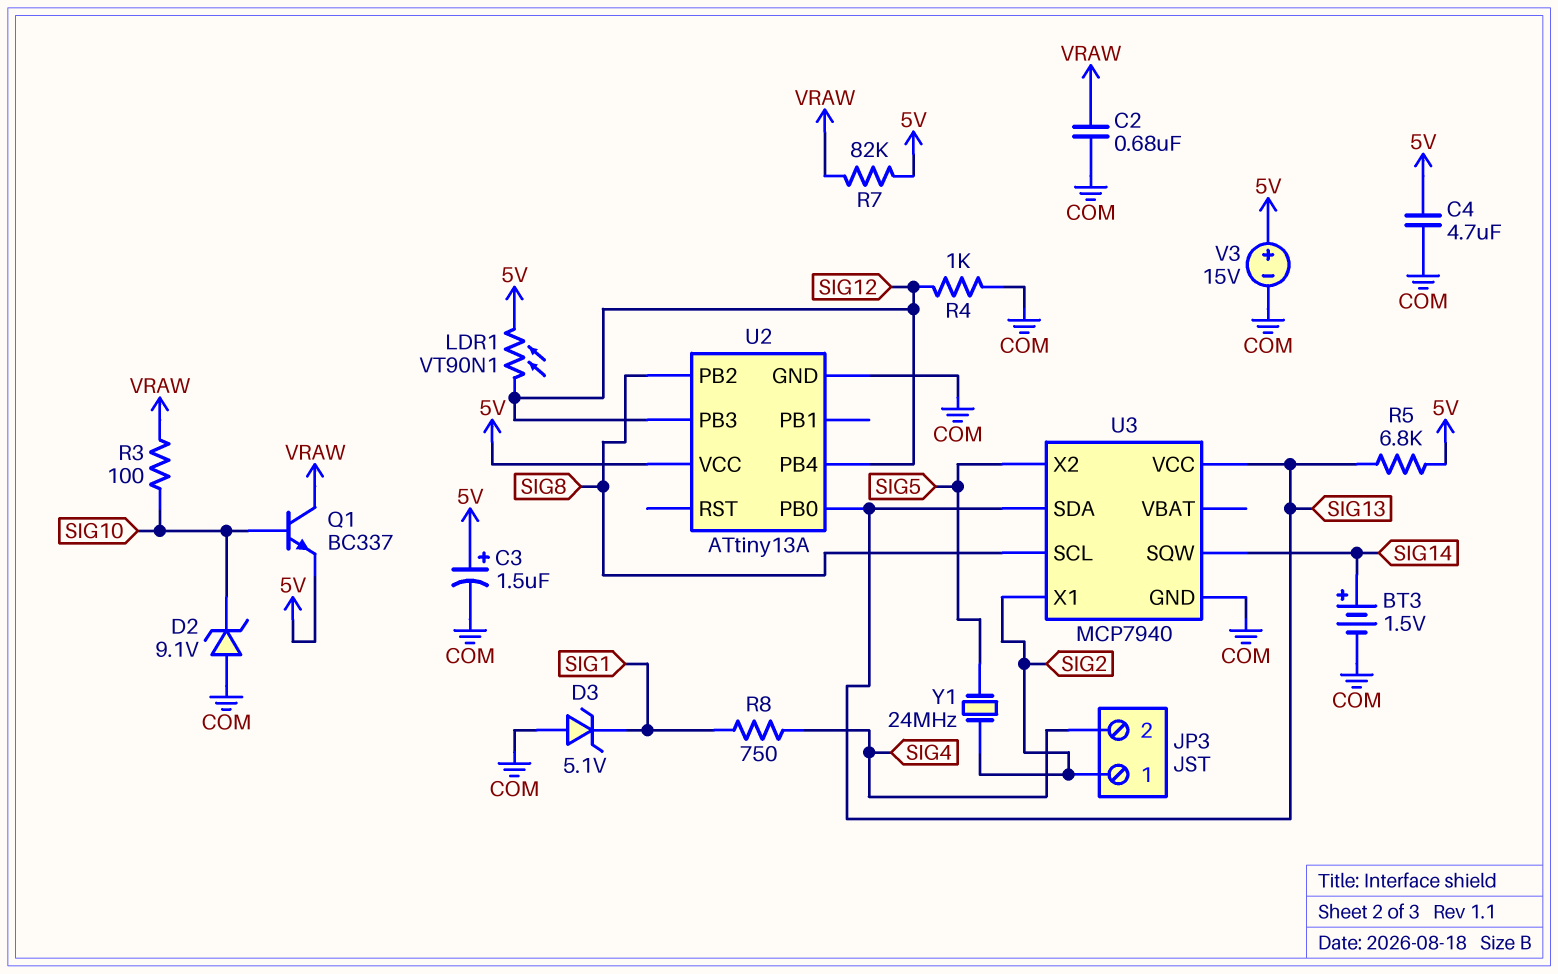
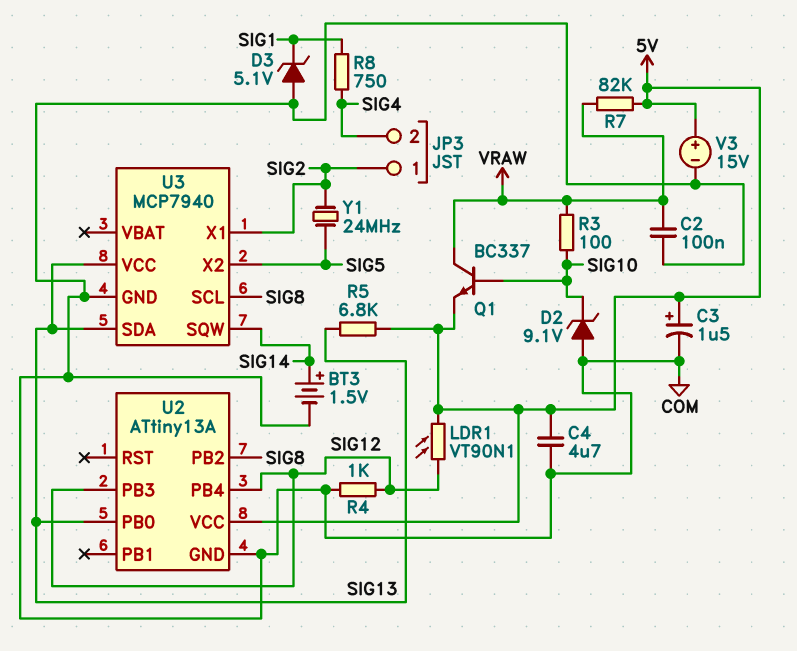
C2: 680nF (COM, VRAW) -> 100nF (COM, VRAW)

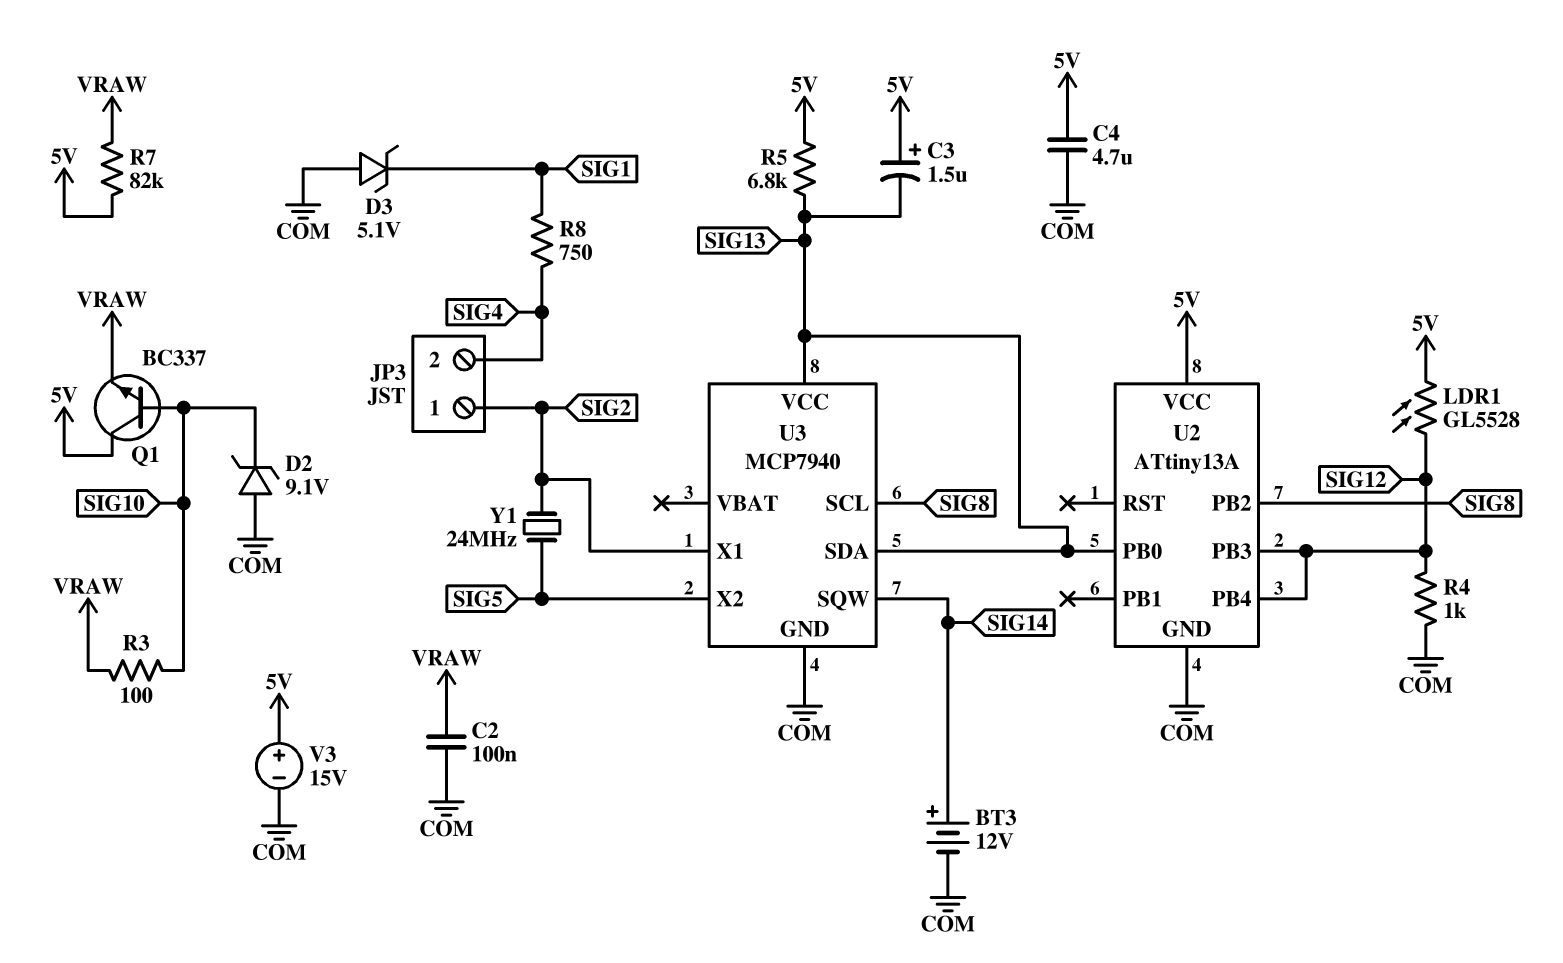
BT3: 1.5V (plus SIG14, minus COM) -> 12V (plus SIG14, minus COM)
C3: 1.5uF (plus 5V, minus COM) -> 1.5uF (plus 5V, minus SIG13)
LDR1: VT90N1 (5V, SIG12) -> GL5528 (5V, SIG12)
Q1: NPN BC337 (B SIG10, C VRAW, E 5V) -> NPN BC337 (B SIG10, C 5V, E VRAW)

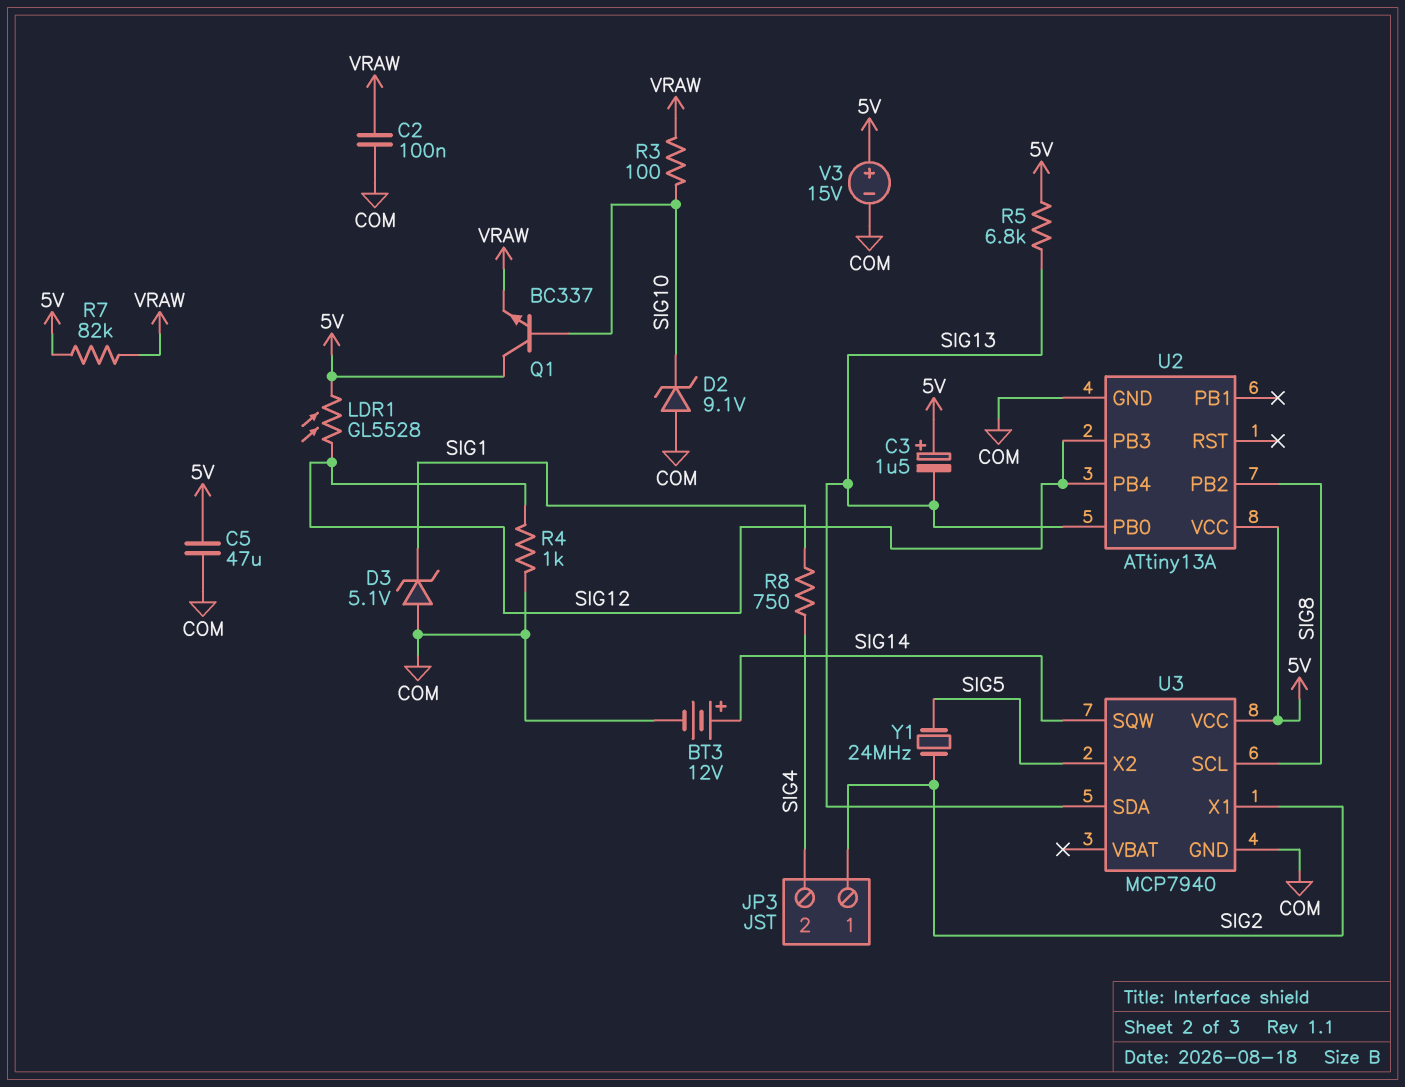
C4: 4.7uF (5V, COM) -> none
C5: none -> 47uF (5V, COM)
U3 pin VCC: SIG13 -> 5V

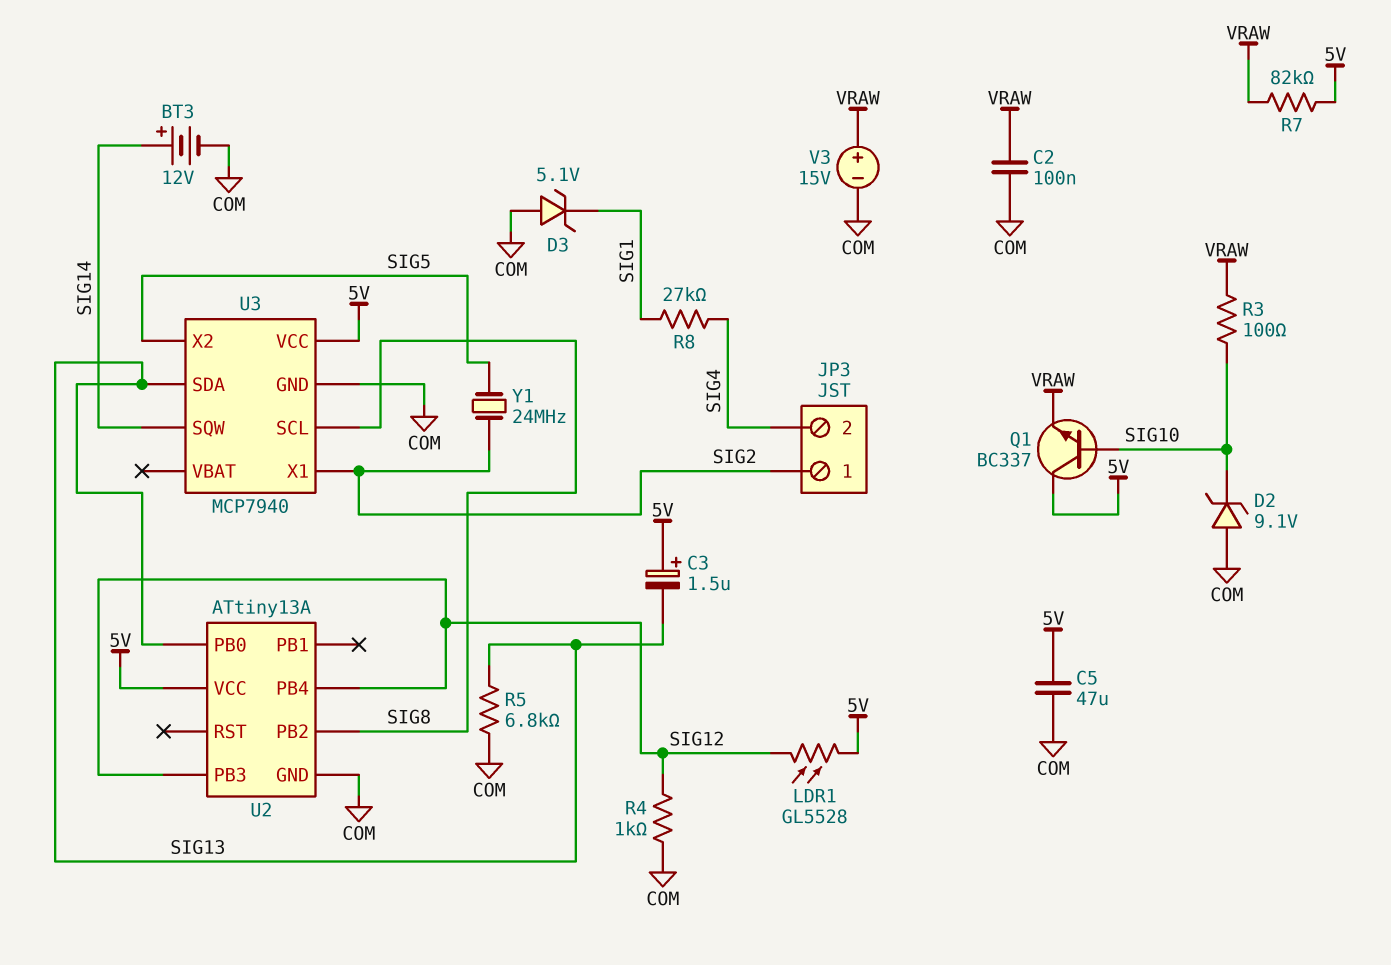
R5: 6.8k (5V, SIG13) -> 6.8k (COM, SIG13)
R8: 750 (SIG1, SIG4) -> 27k (SIG1, SIG4)
V3: 15V (plus 5V, minus COM) -> 15V (plus VRAW, minus COM)

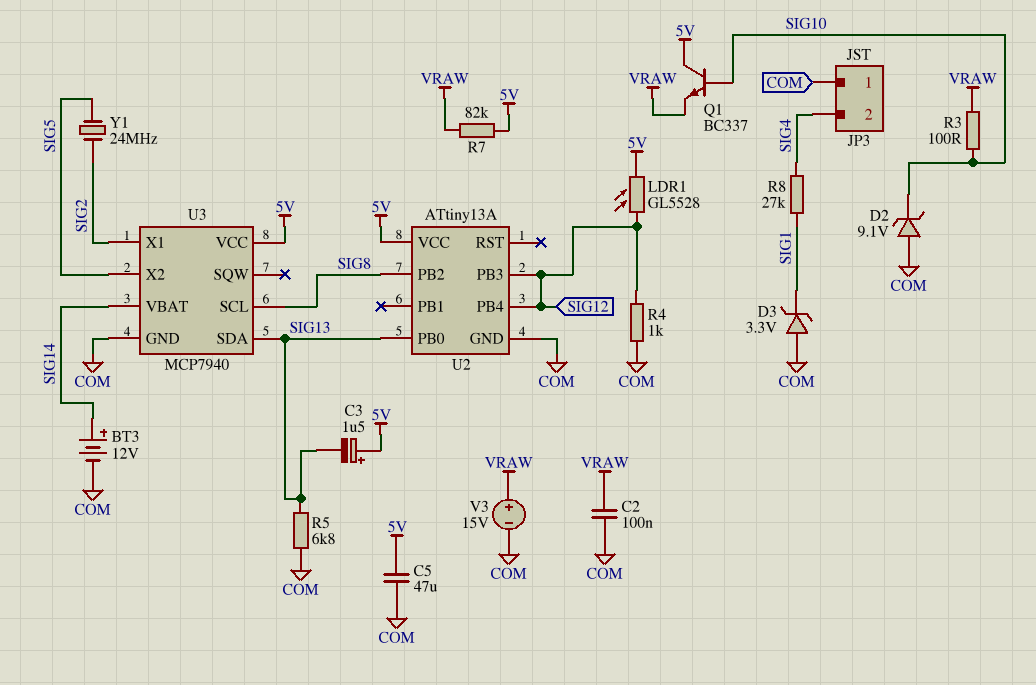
D3: zener 5.1V (A COM, K SIG1) -> zener 3.3V (A COM, K SIG1)
JP3 pin 1: SIG2 -> COM
U3 pin SQW: SIG14 -> none
U3 pin VBAT: none -> SIG14

